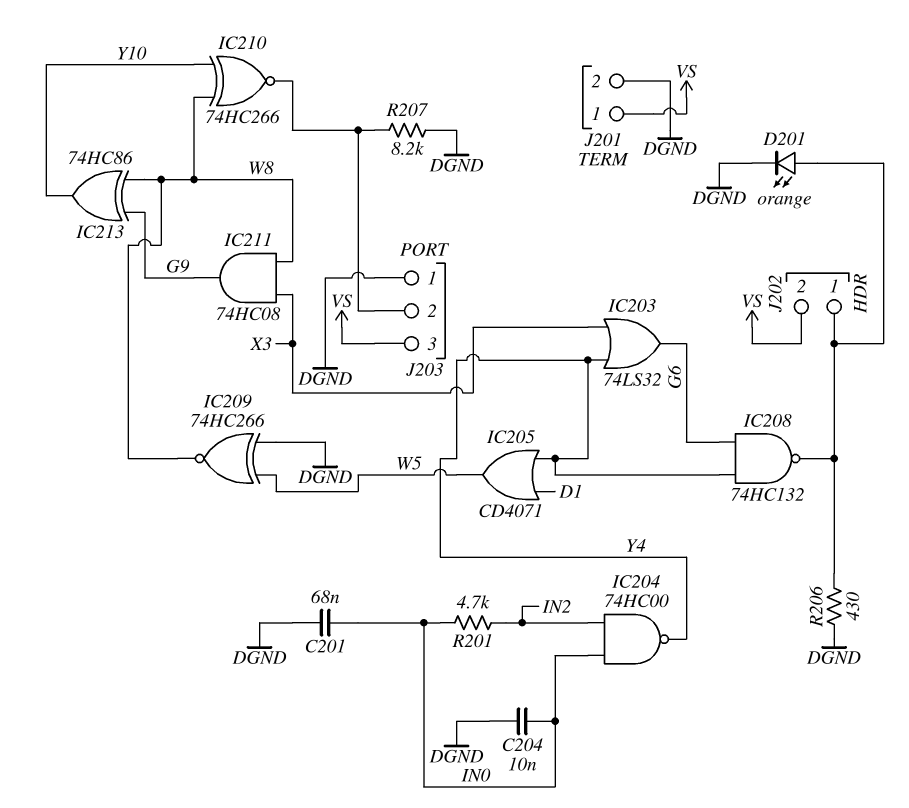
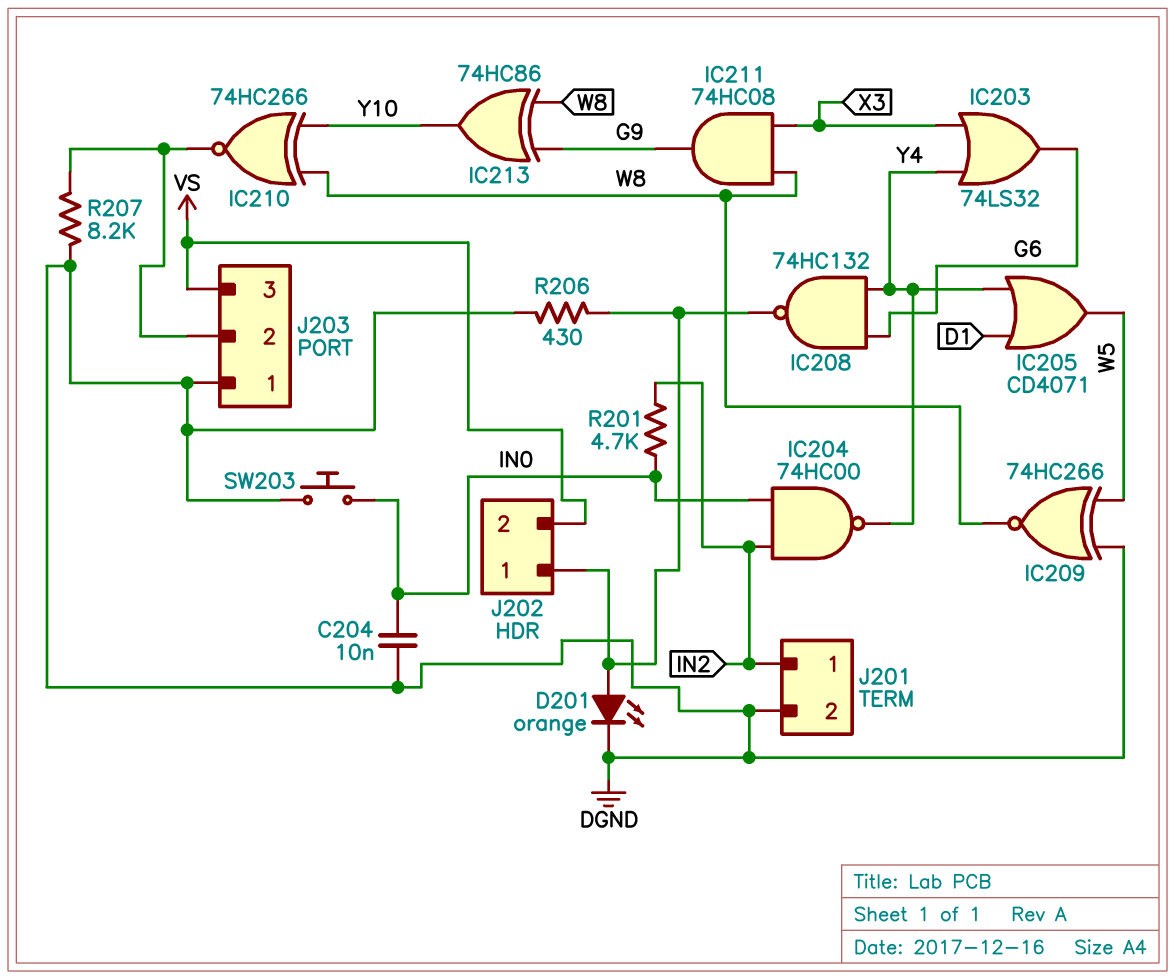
C201: 68nF (DGND, IN0) -> none
J201 pin 1: VS -> IN2
SW203: none -> button (DGND, IN0)

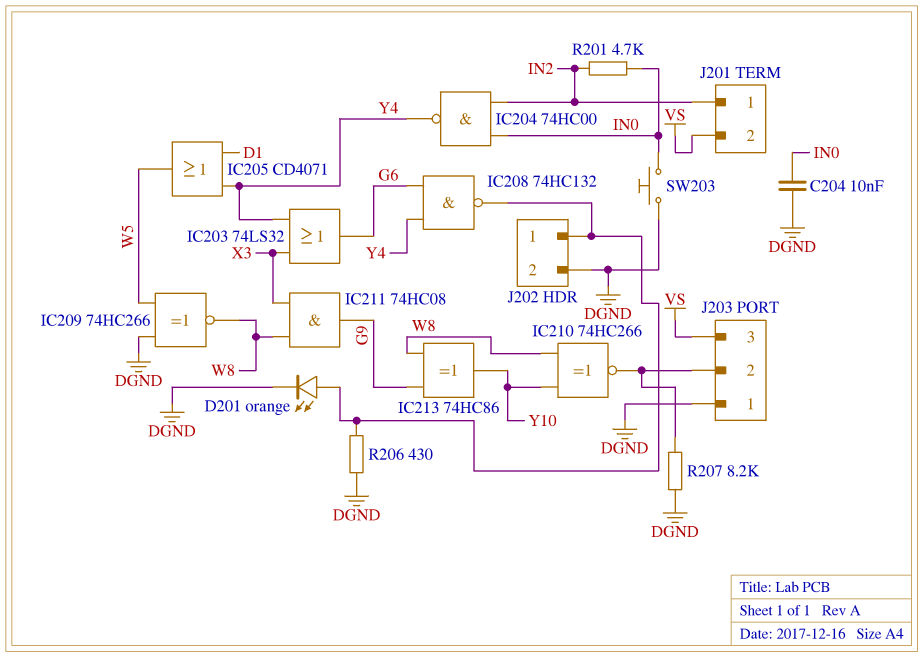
J201 pin 2: DGND -> VS
J202 pin 2: VS -> DGND

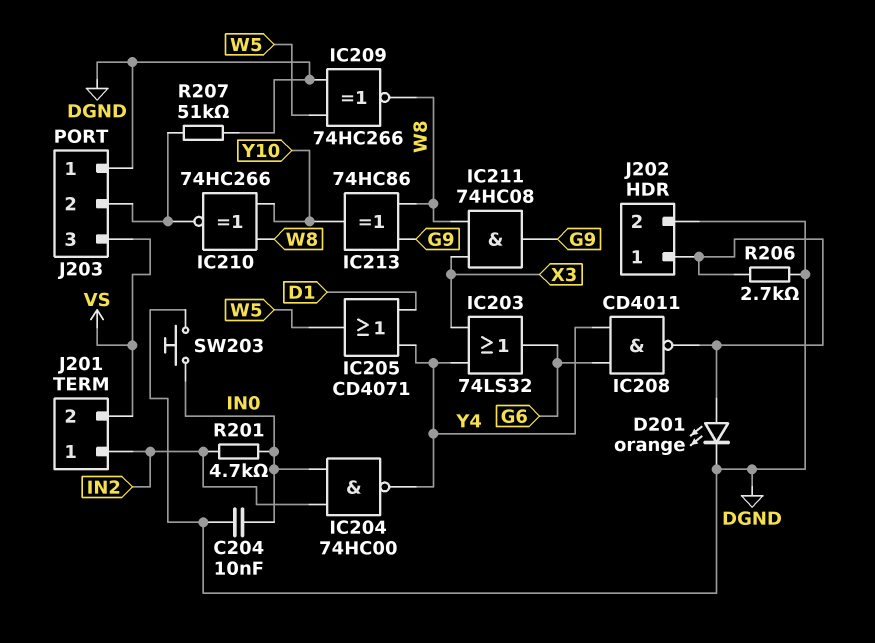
IC208: NAND 74HC132 (in G6, in Y4, out J202/1) -> NAND CD4011 (in G6, in Y4, out J202/1)
R206: 430 (DGND, J202/1) -> 2.7k (DGND, J202/1)
R207: 8.2k (DGND, J203/2) -> 51k (DGND, J203/2)

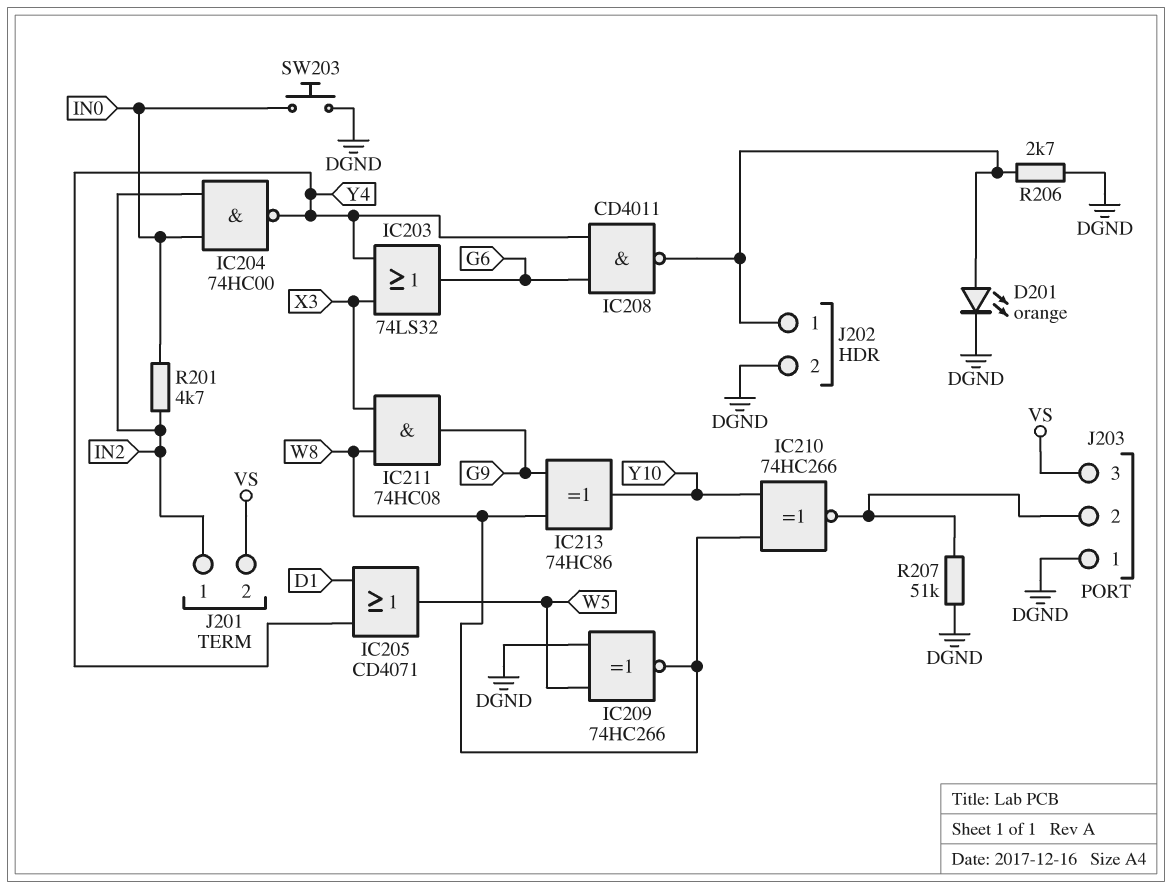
C204: 10nF (DGND, IN0) -> none

